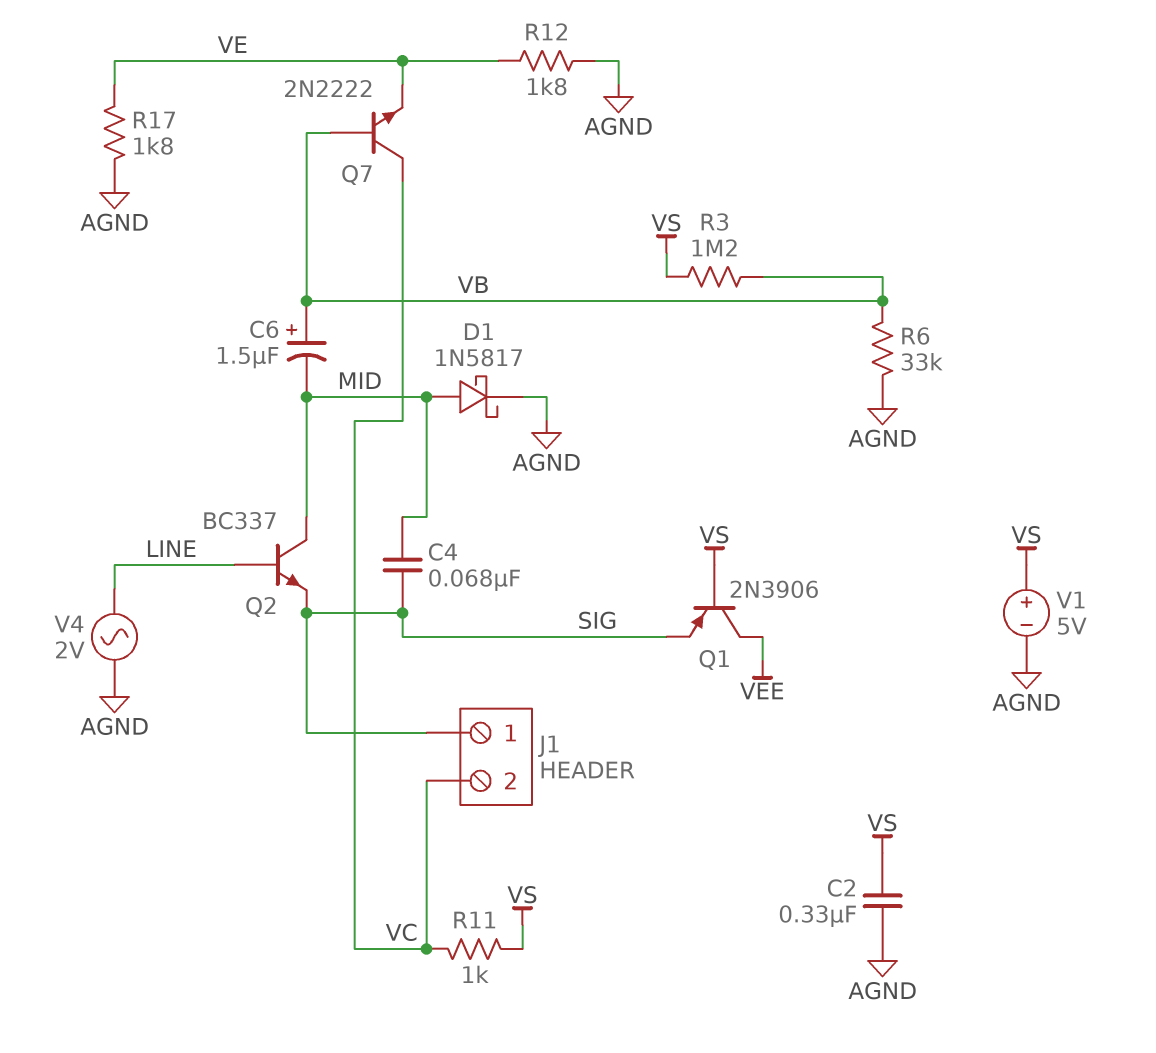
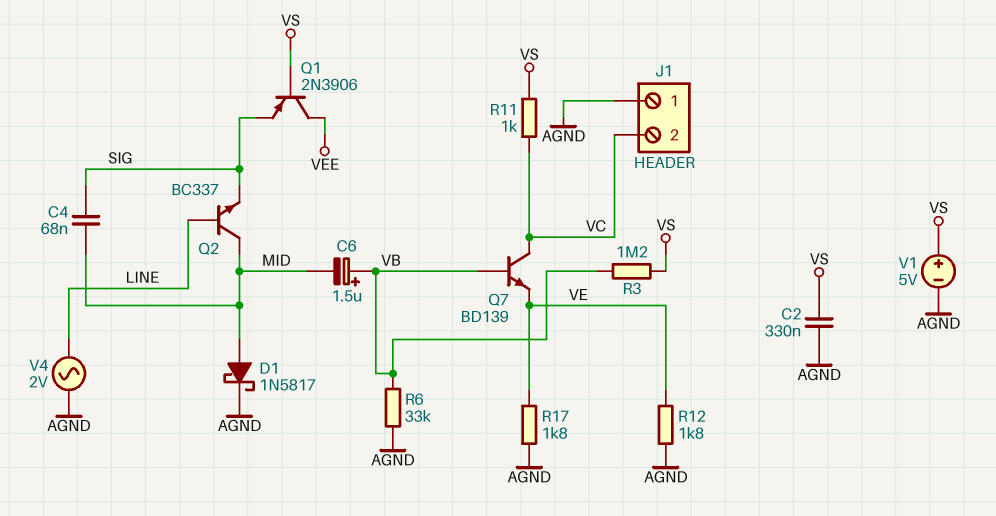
J1 pin 1: SIG -> AGND
Q7: NPN 2N2222 (B VB, C VC, E VE) -> NPN BD139 (B VB, C VC, E VE)

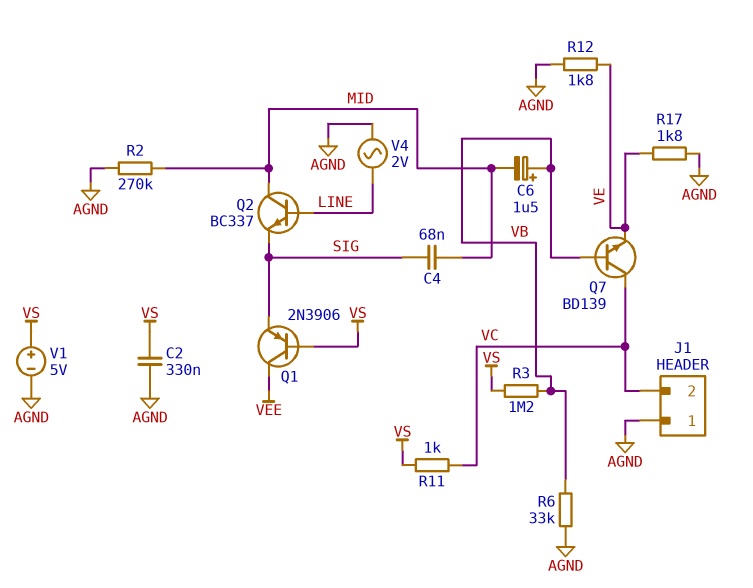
D1: schottky 1N5817 (A MID, K AGND) -> none
R2: none -> 270k (AGND, MID)

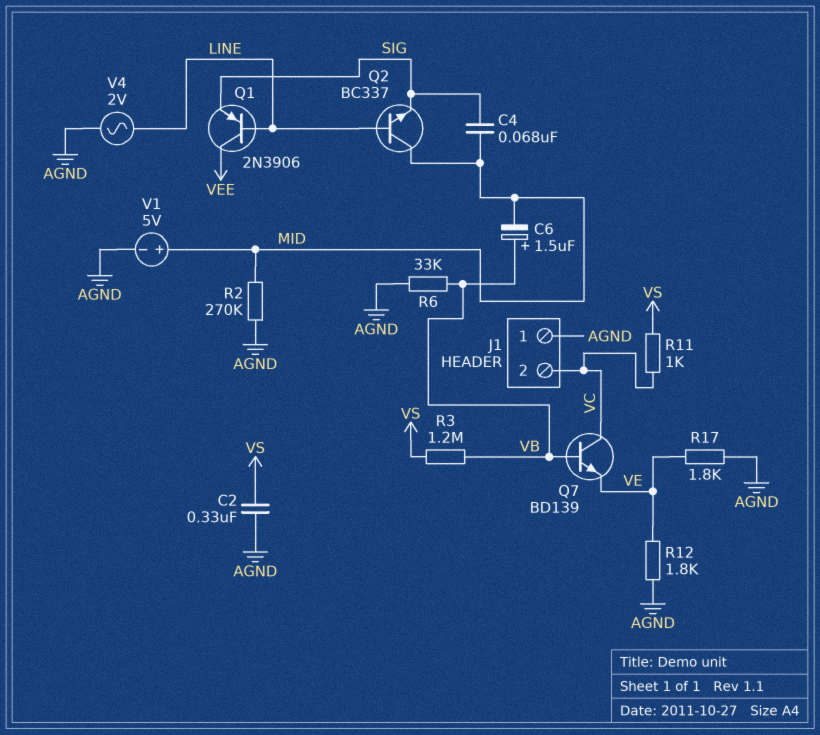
Q1: PNP 2N3906 (B VS, C VEE, E SIG) -> PNP 2N3906 (B LINE, C VEE, E SIG)
V1: 5V (plus VS, minus AGND) -> 5V (plus MID, minus AGND)

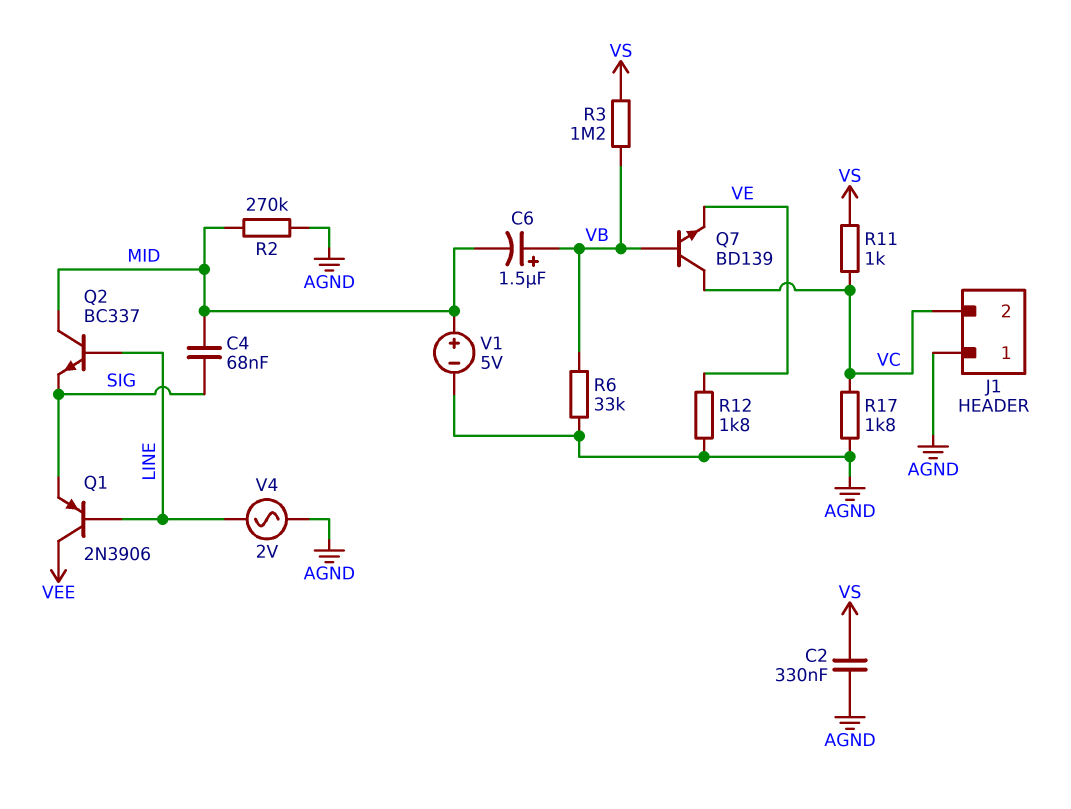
R17: 1.8k (AGND, VE) -> 1.8k (AGND, VC)

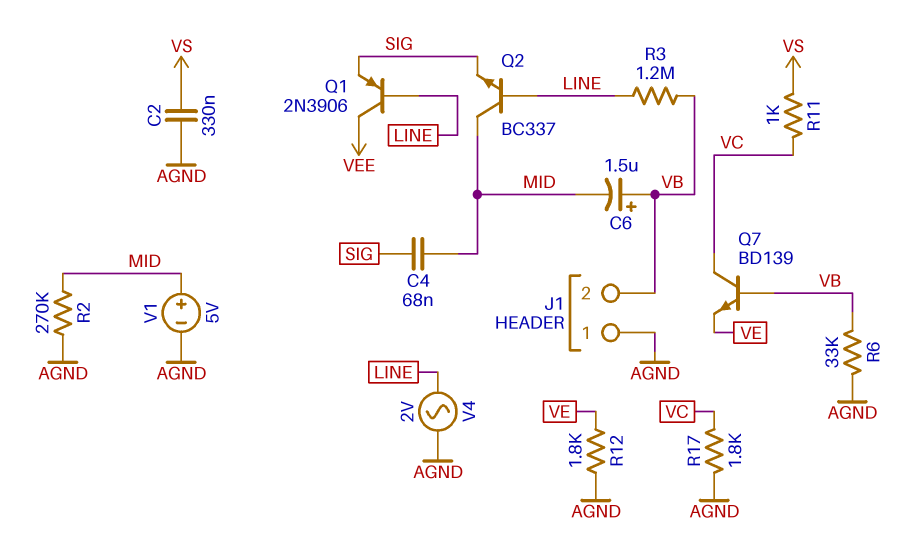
J1 pin 2: VC -> VB
R3: 1.2M (VB, VS) -> 1.2M (LINE, VB)

